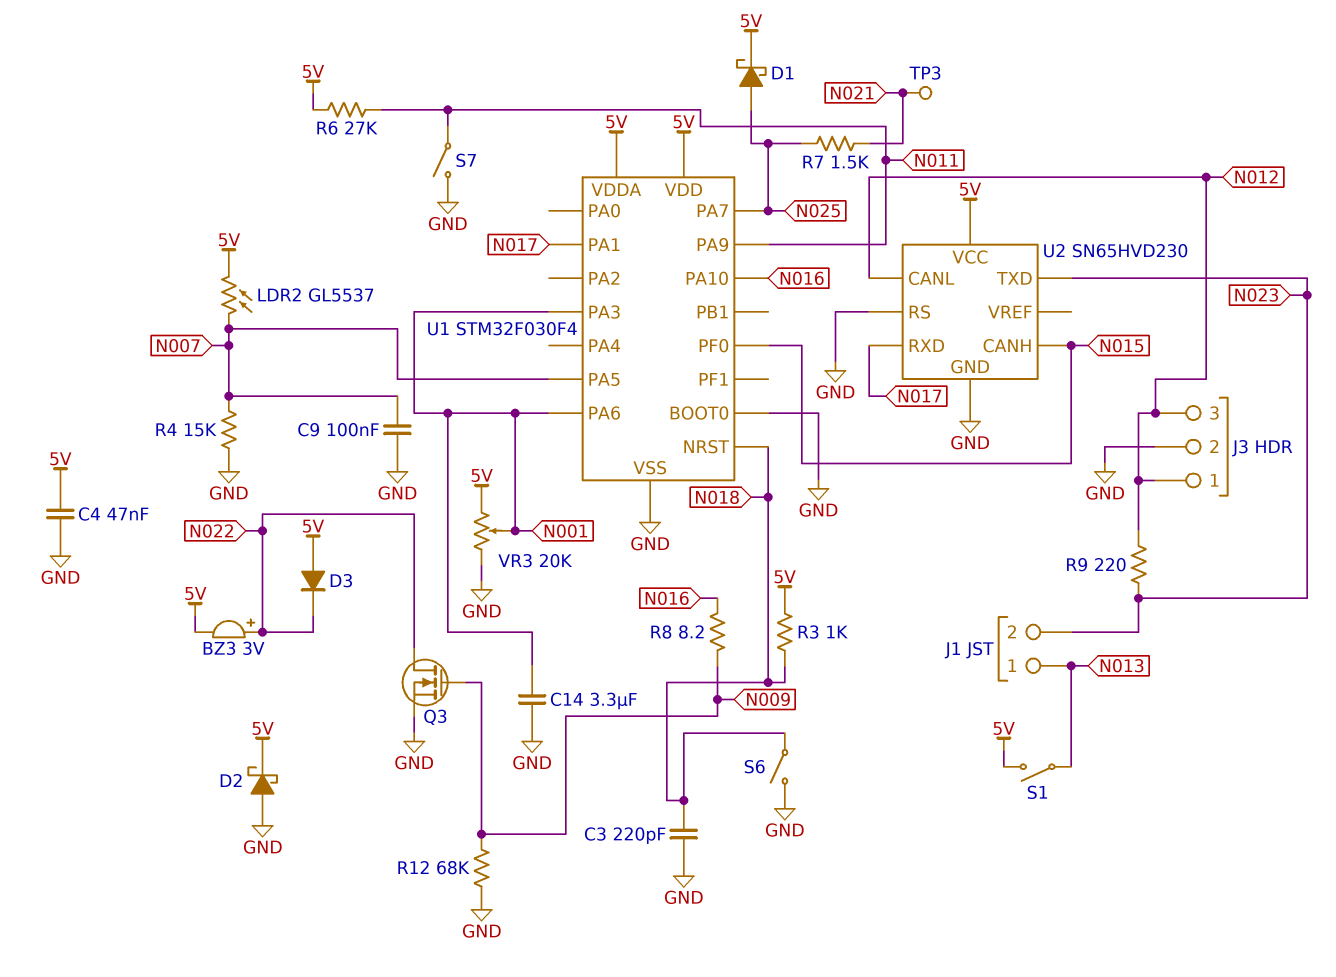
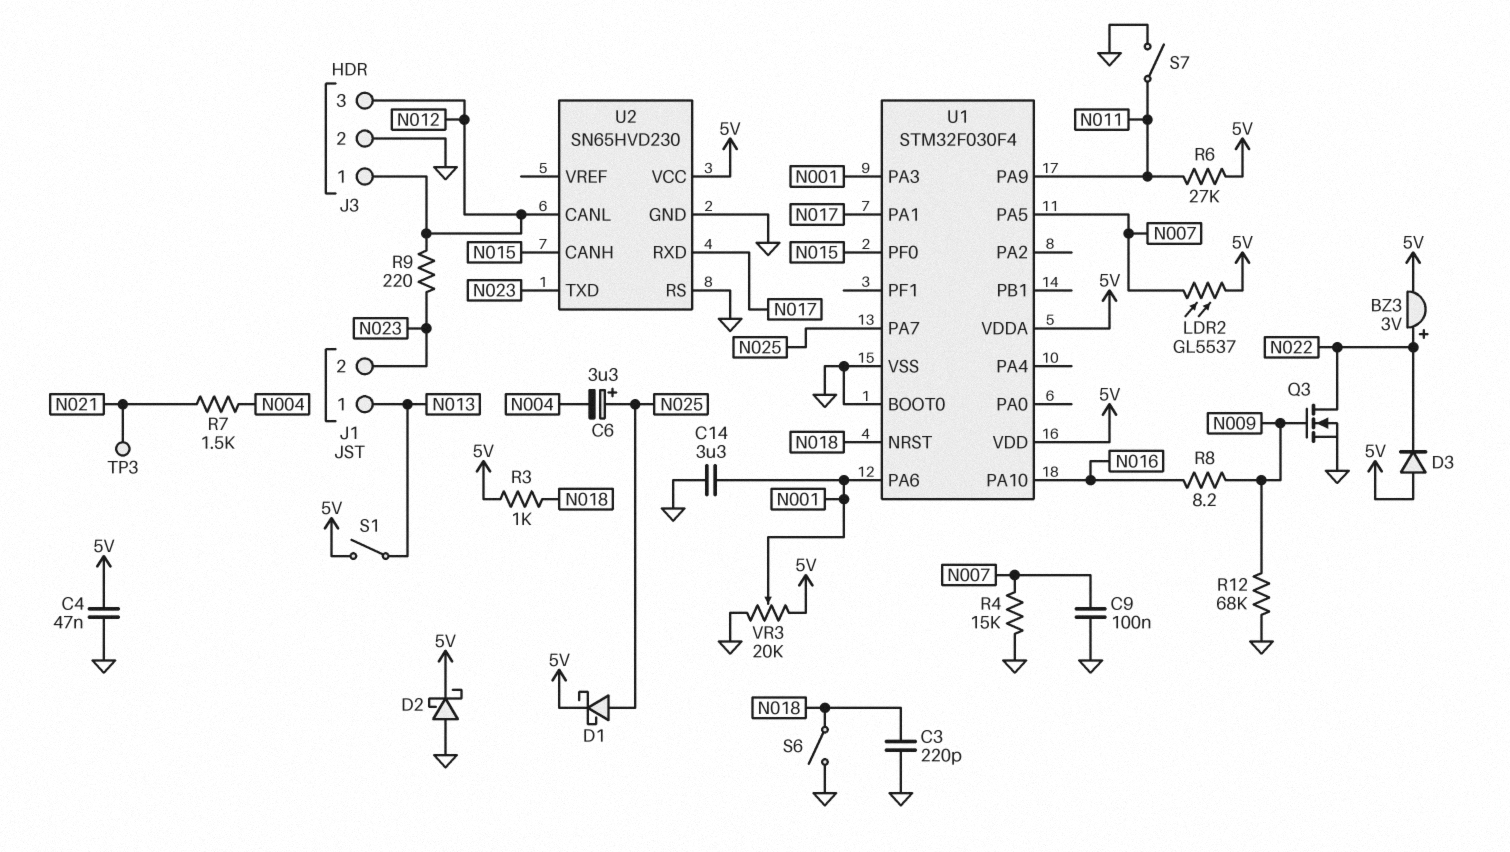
C6: none -> 3.3uF (plus N025, minus N004)
R7: 1.5k (N021, N025) -> 1.5k (N004, N021)

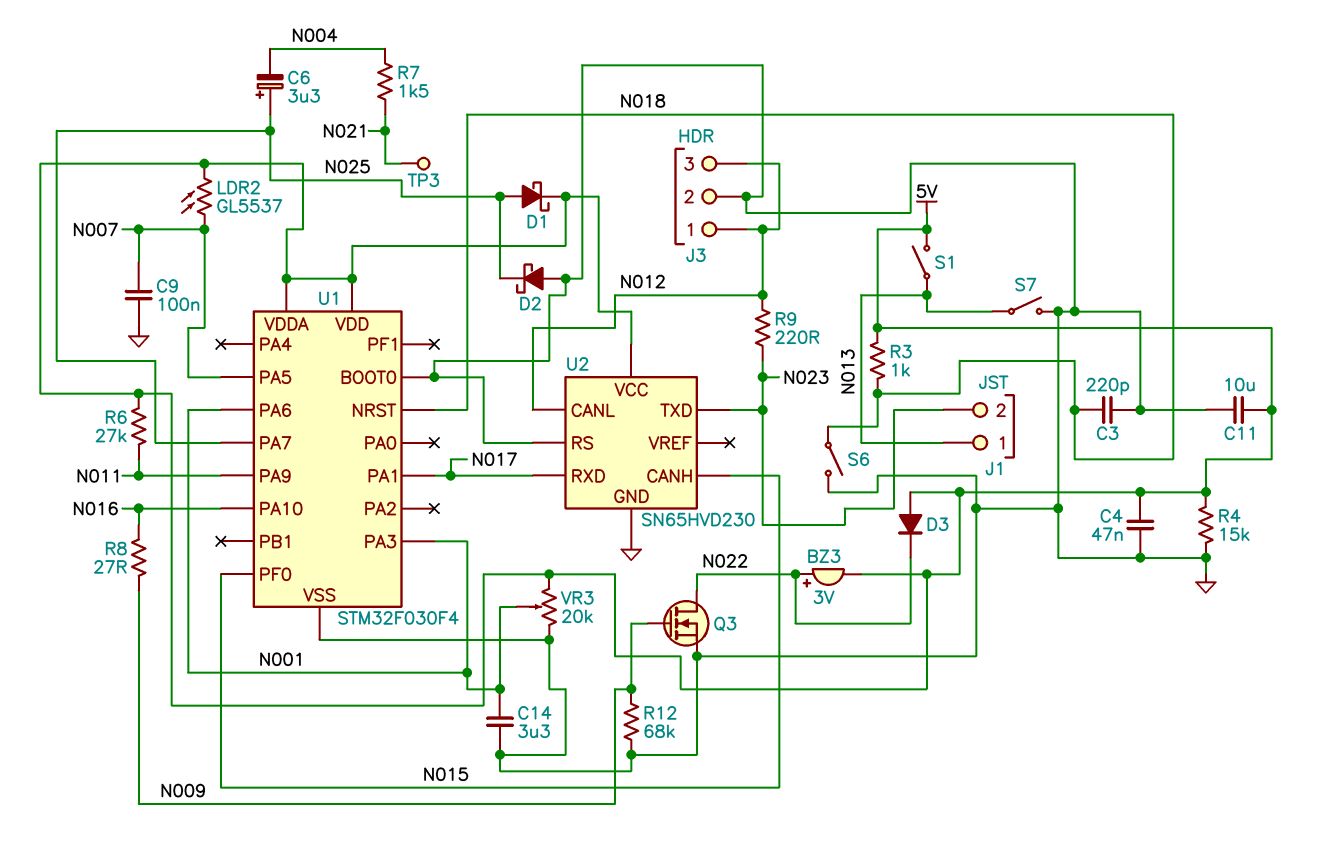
C11: none -> 10uF (5V, GND)
D2: schottky (A GND, K 5V) -> schottky (A GND, K N025)
R4: 15k (GND, N007) -> 15k (5V, GND)
R8: 8.2 (N009, N016) -> 27 (N009, N016)
S7: switch (GND, N011) -> switch (GND, N013)

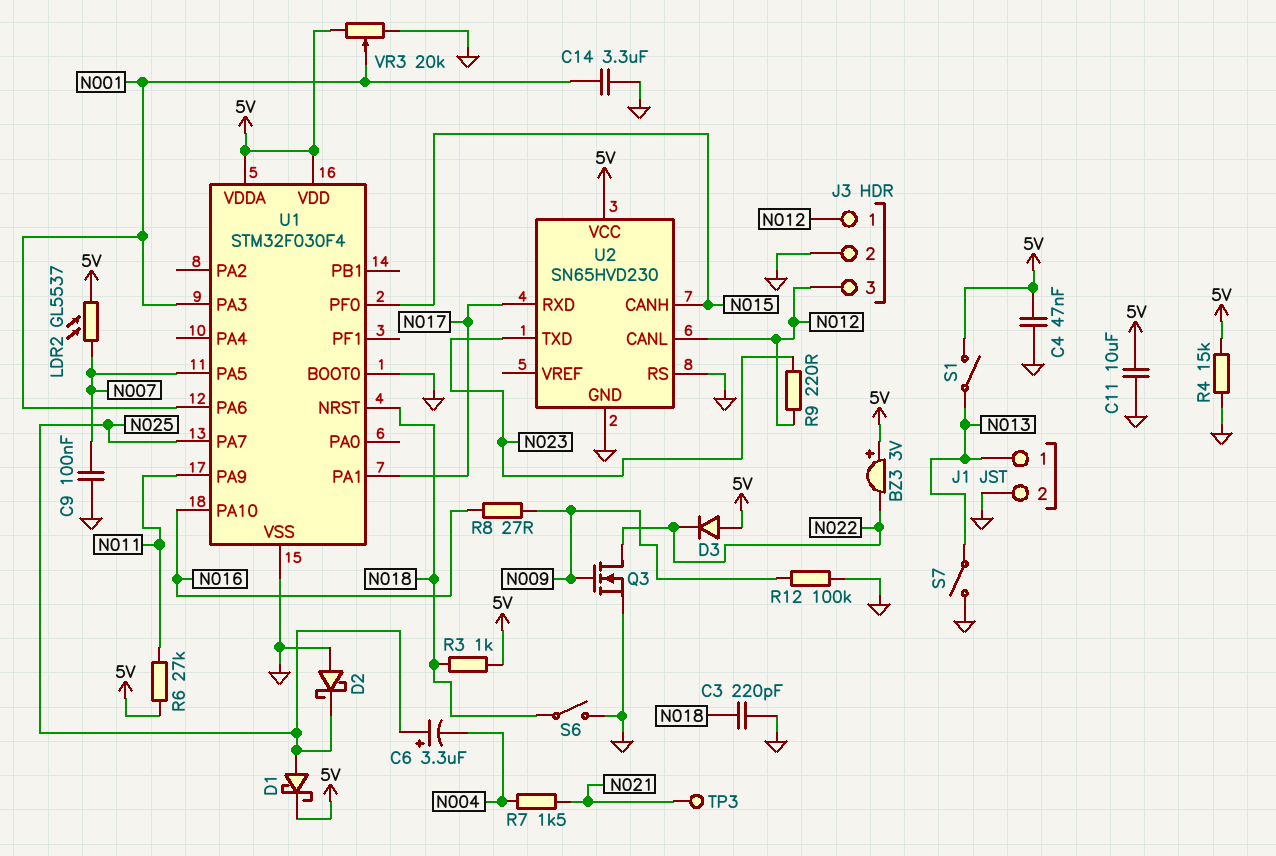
BZ3: buzzer 3V (plus N022, minus 5V) -> buzzer 3V (plus 5V, minus N022)
J1 pin 2: N023 -> GND
R12: 68k (GND, N009) -> 100k (GND, N009)

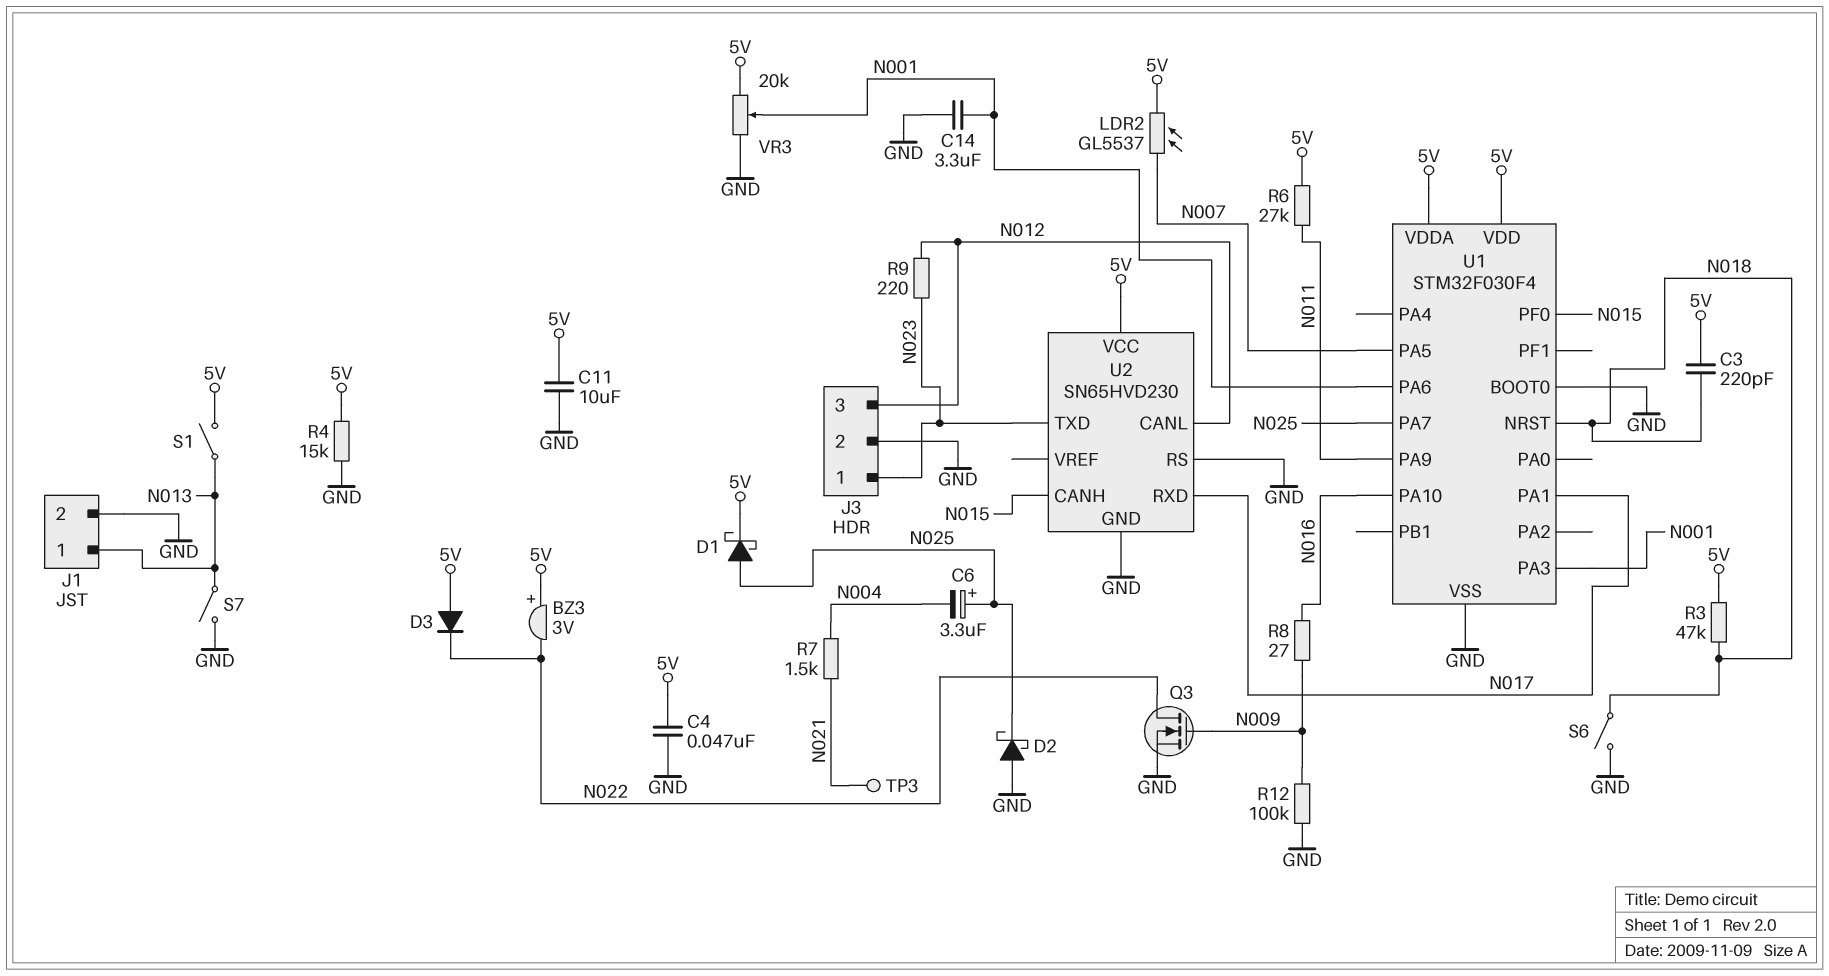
C3: 220pF (GND, N018) -> 220pF (5V, N018)
C9: 100nF (GND, N007) -> none
J3 pin 1: N012 -> N023
R3: 1k (5V, N018) -> 47k (5V, N018)

